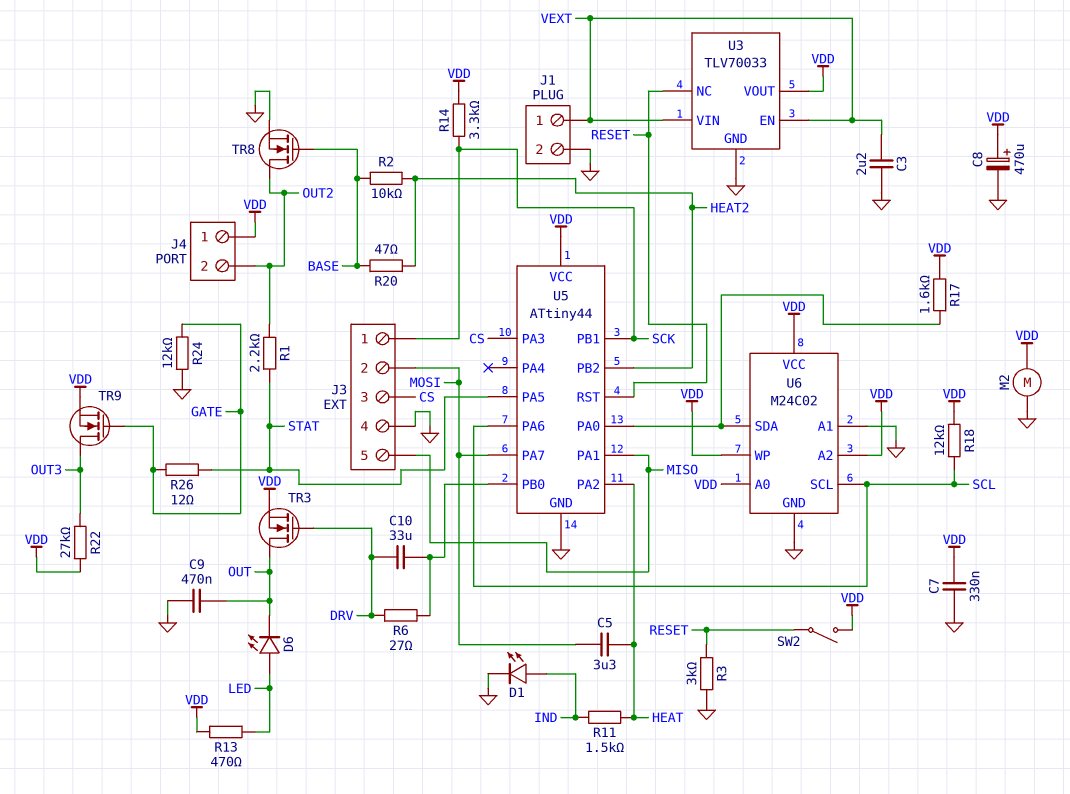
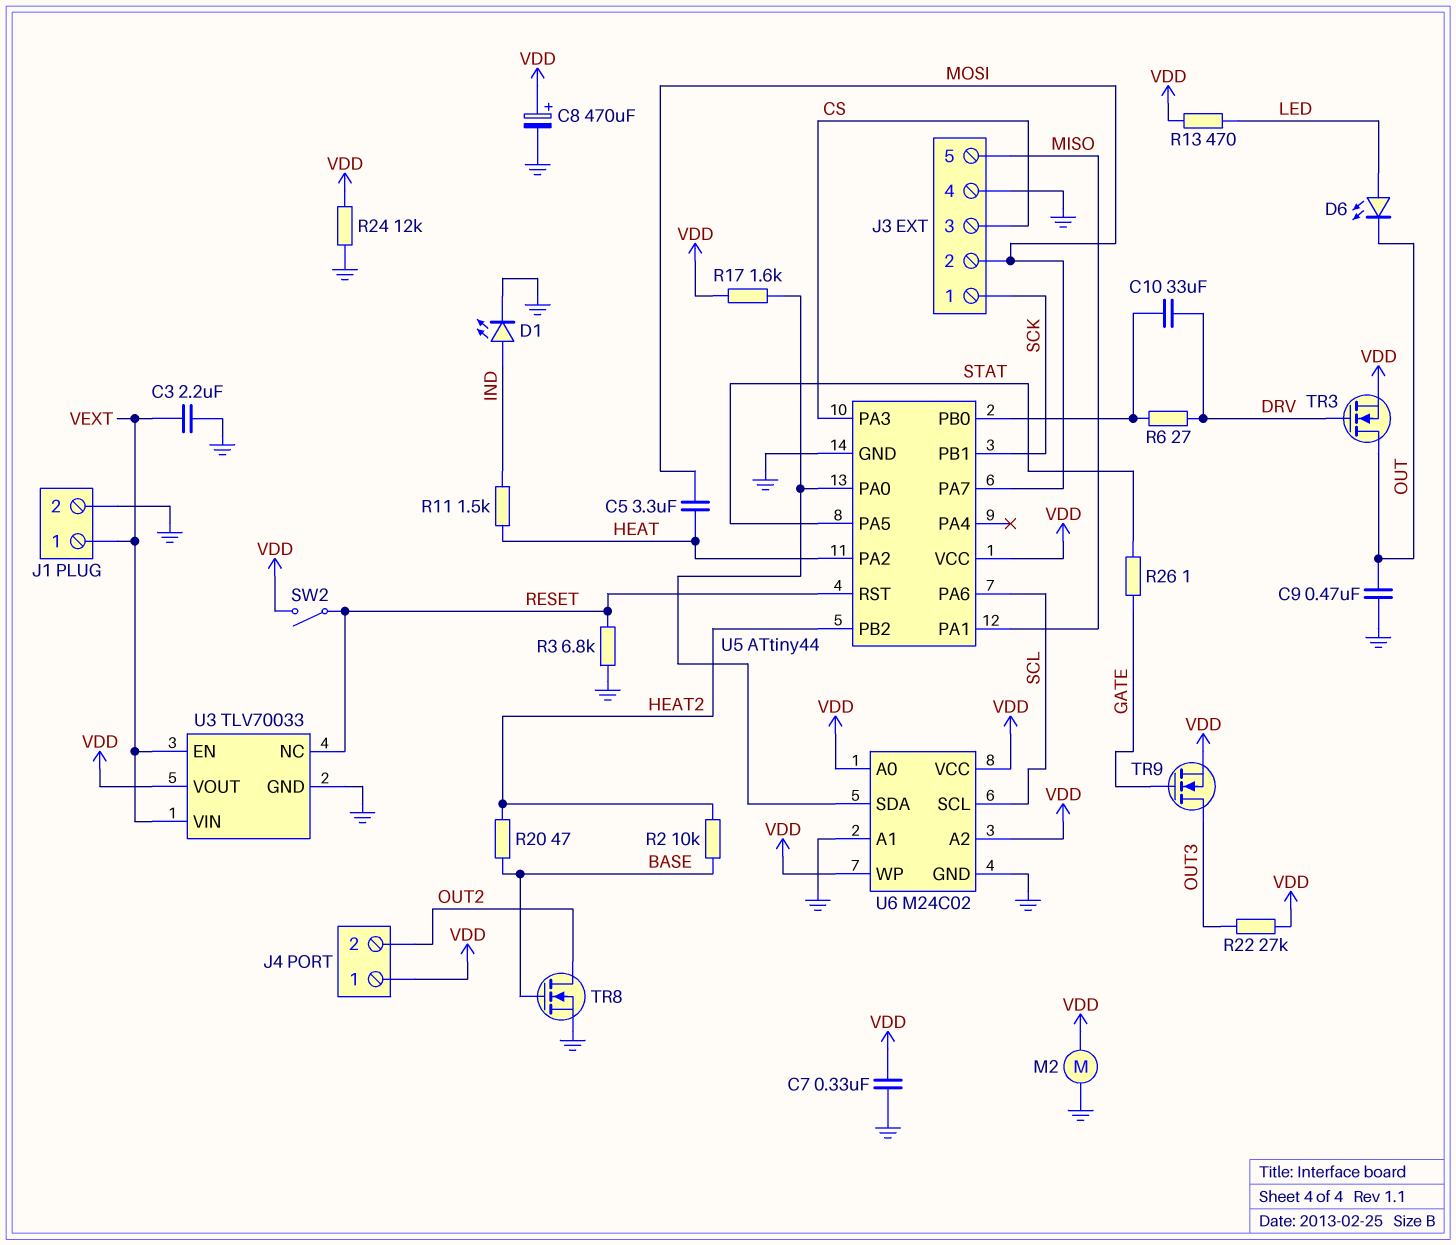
R1: 2.2k (OUT2, STAT) -> none
R3: 3k (GND, RESET) -> 6.8k (GND, RESET)
R14: 3.3k (SCK, VDD) -> none
R18: 12k (SCL, VDD) -> none
R24: 12k (GATE, GND) -> 12k (GND, VDD)
R26: 12 (GATE, STAT) -> 1 (GATE, STAT)

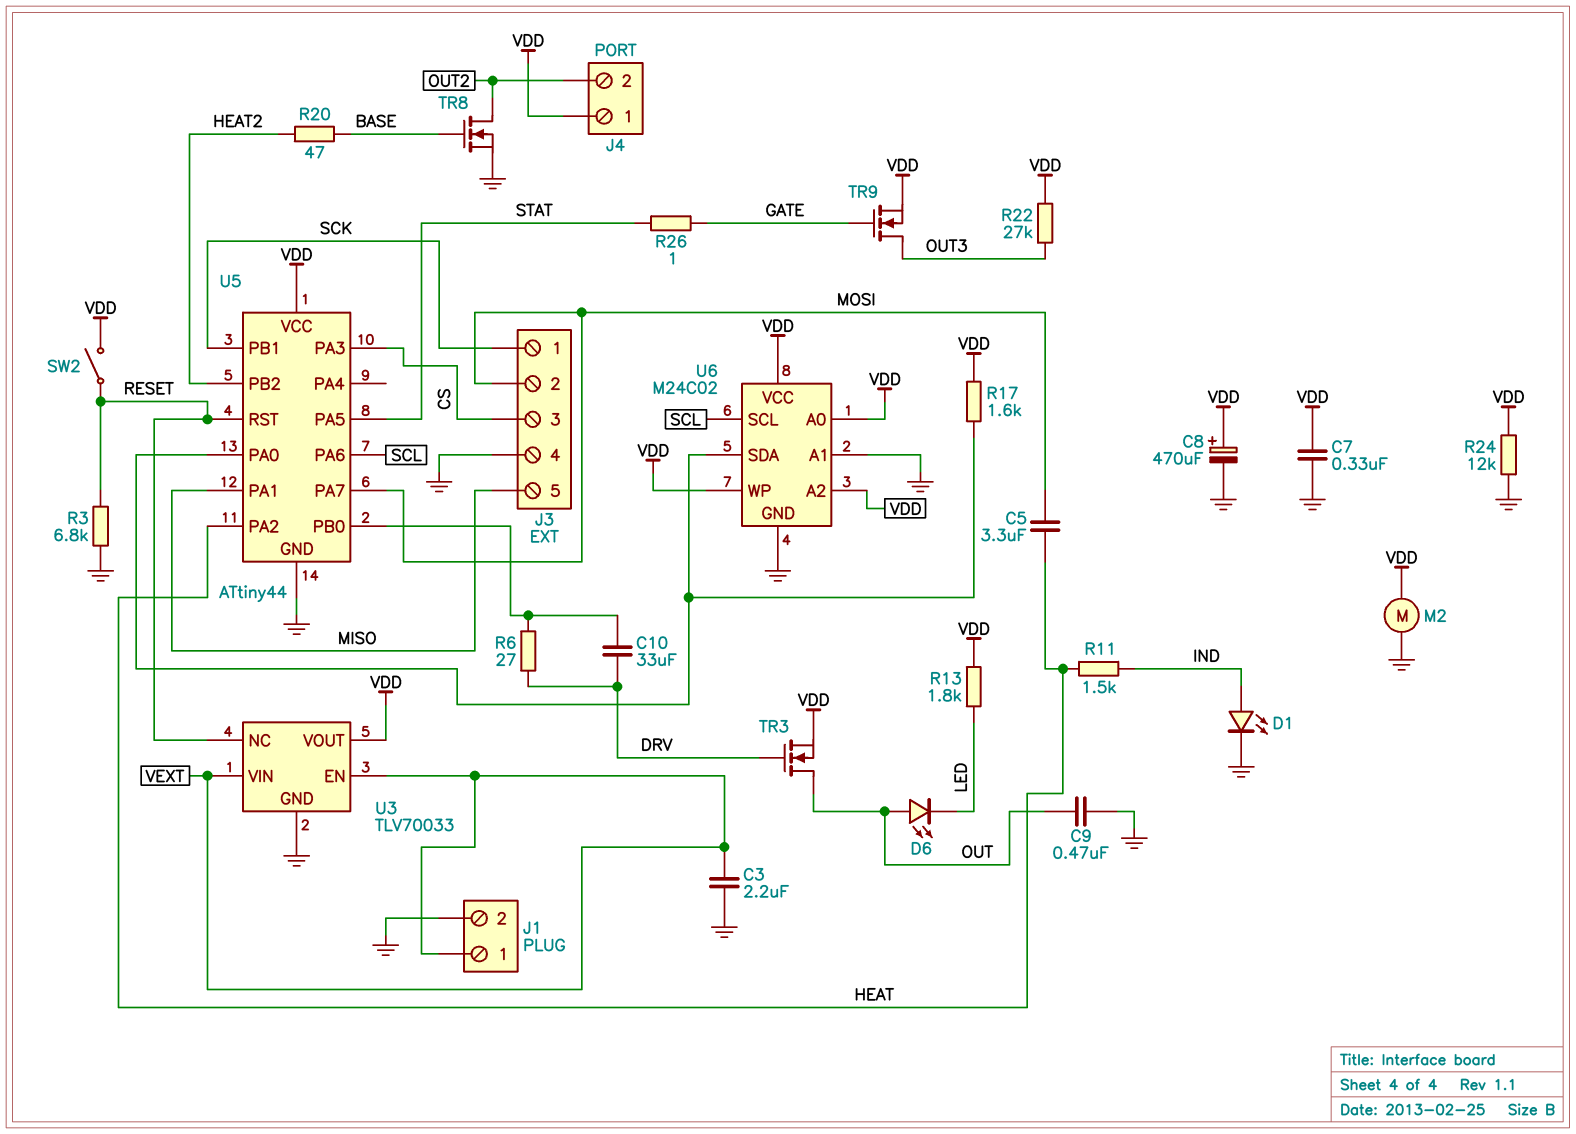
D6: LED (A LED, K OUT) -> LED (A OUT, K LED)
R2: 10k (BASE, HEAT2) -> none
R13: 470 (LED, VDD) -> 1.8k (LED, VDD)

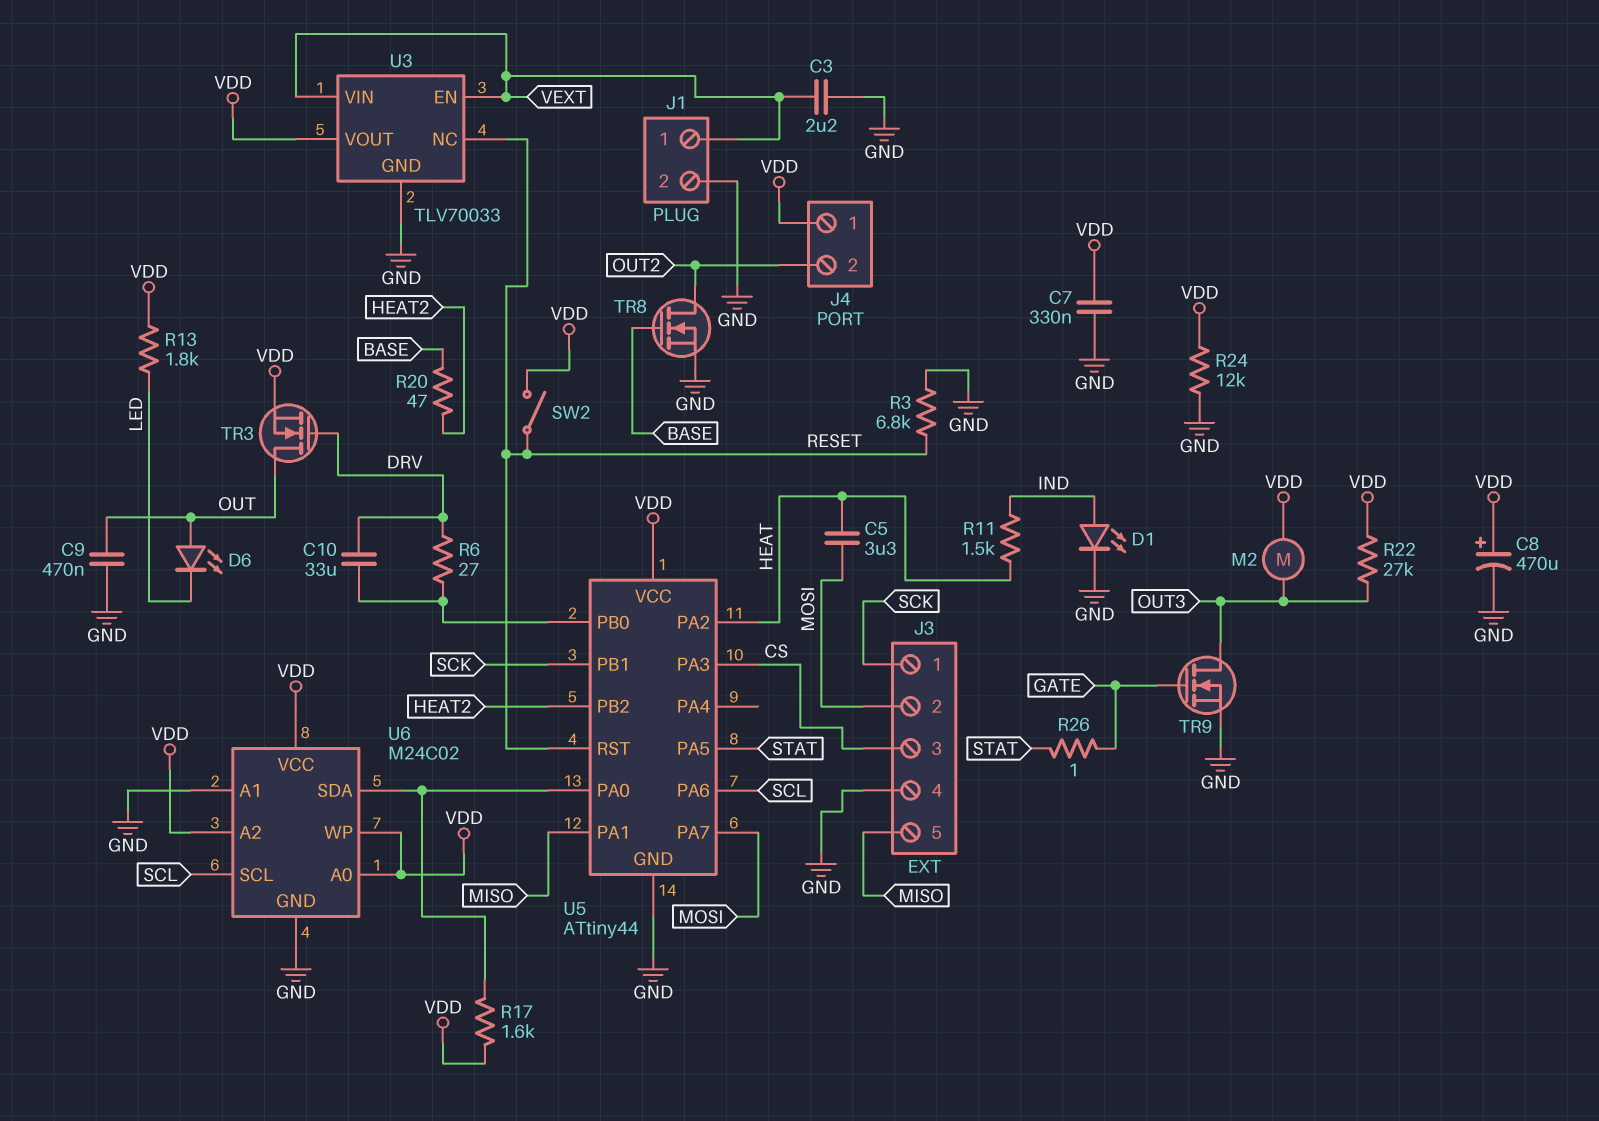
M2: motor (GND, VDD) -> motor (OUT3, VDD)
TR9: NMOS (G GATE, D OUT3, S VDD) -> NMOS (G GATE, D OUT3, S GND)

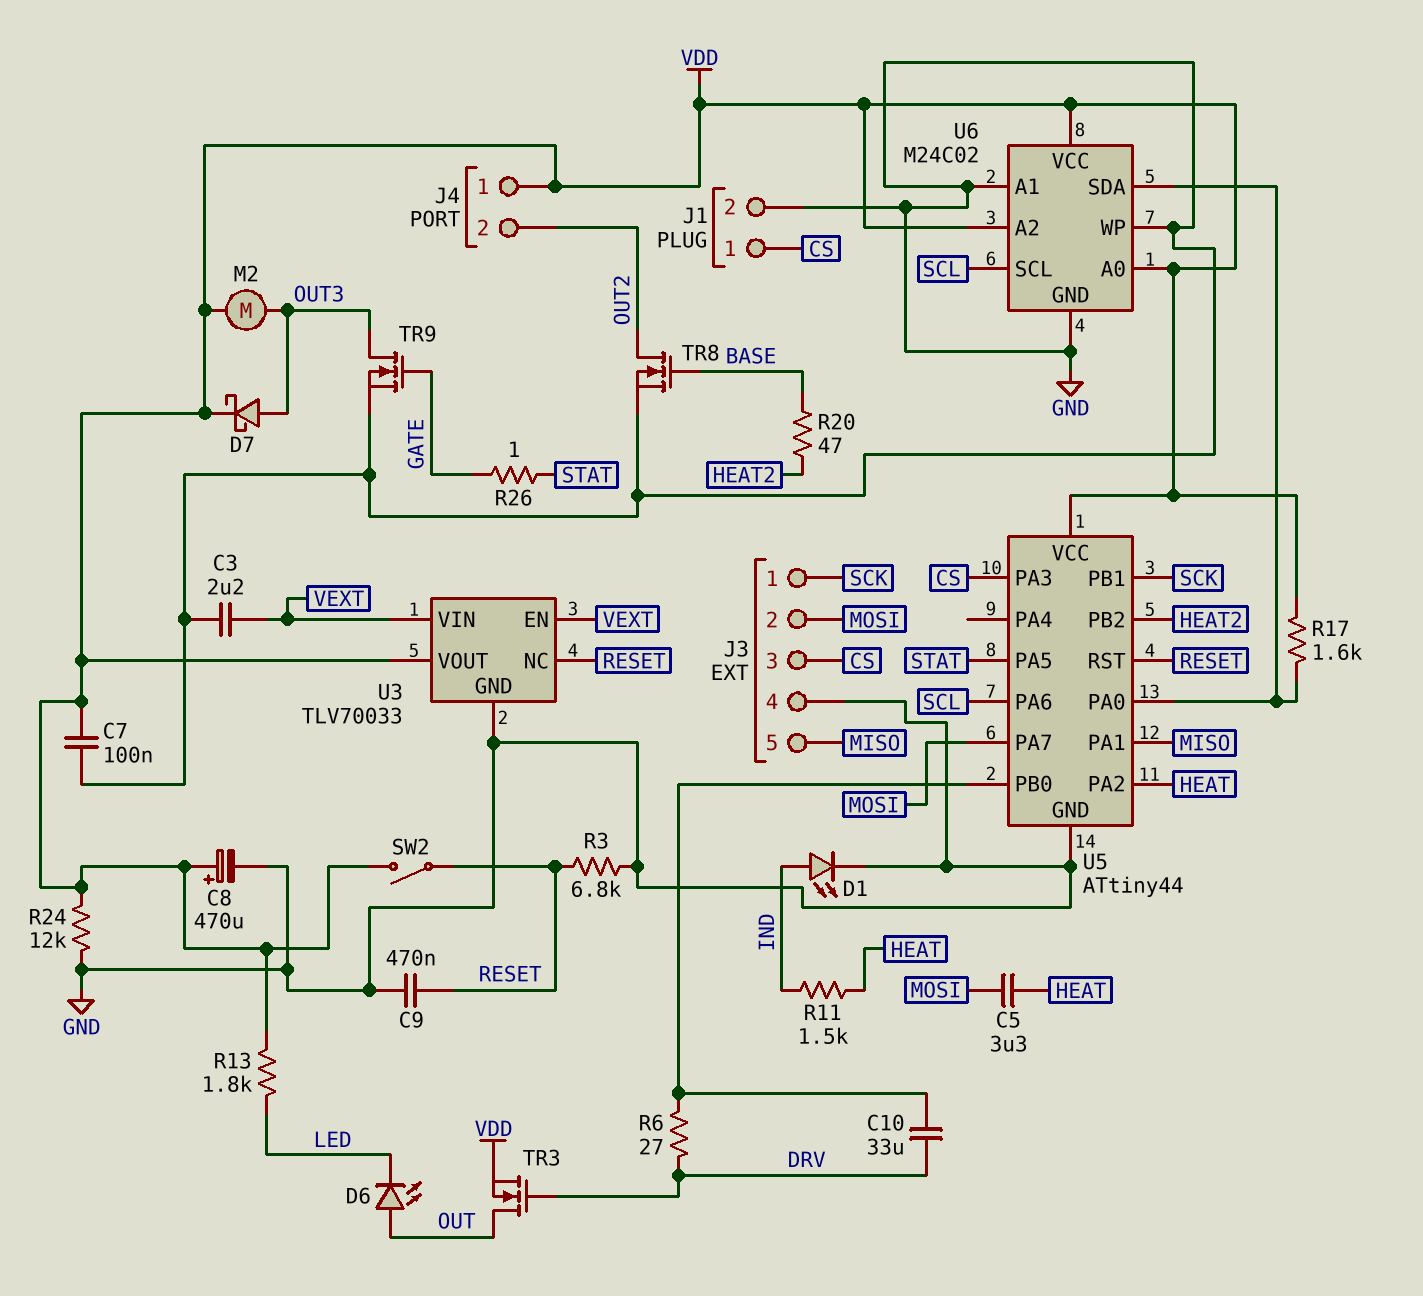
C7: 330nF (GND, VDD) -> 100nF (GND, VDD)
C9: 470nF (GND, OUT) -> 470nF (GND, RESET)
D7: none -> schottky (A OUT3, K VDD)
J1 pin 1: VEXT -> CS
R22: 27k (OUT3, VDD) -> none
U6 pin WP: VDD -> GND

